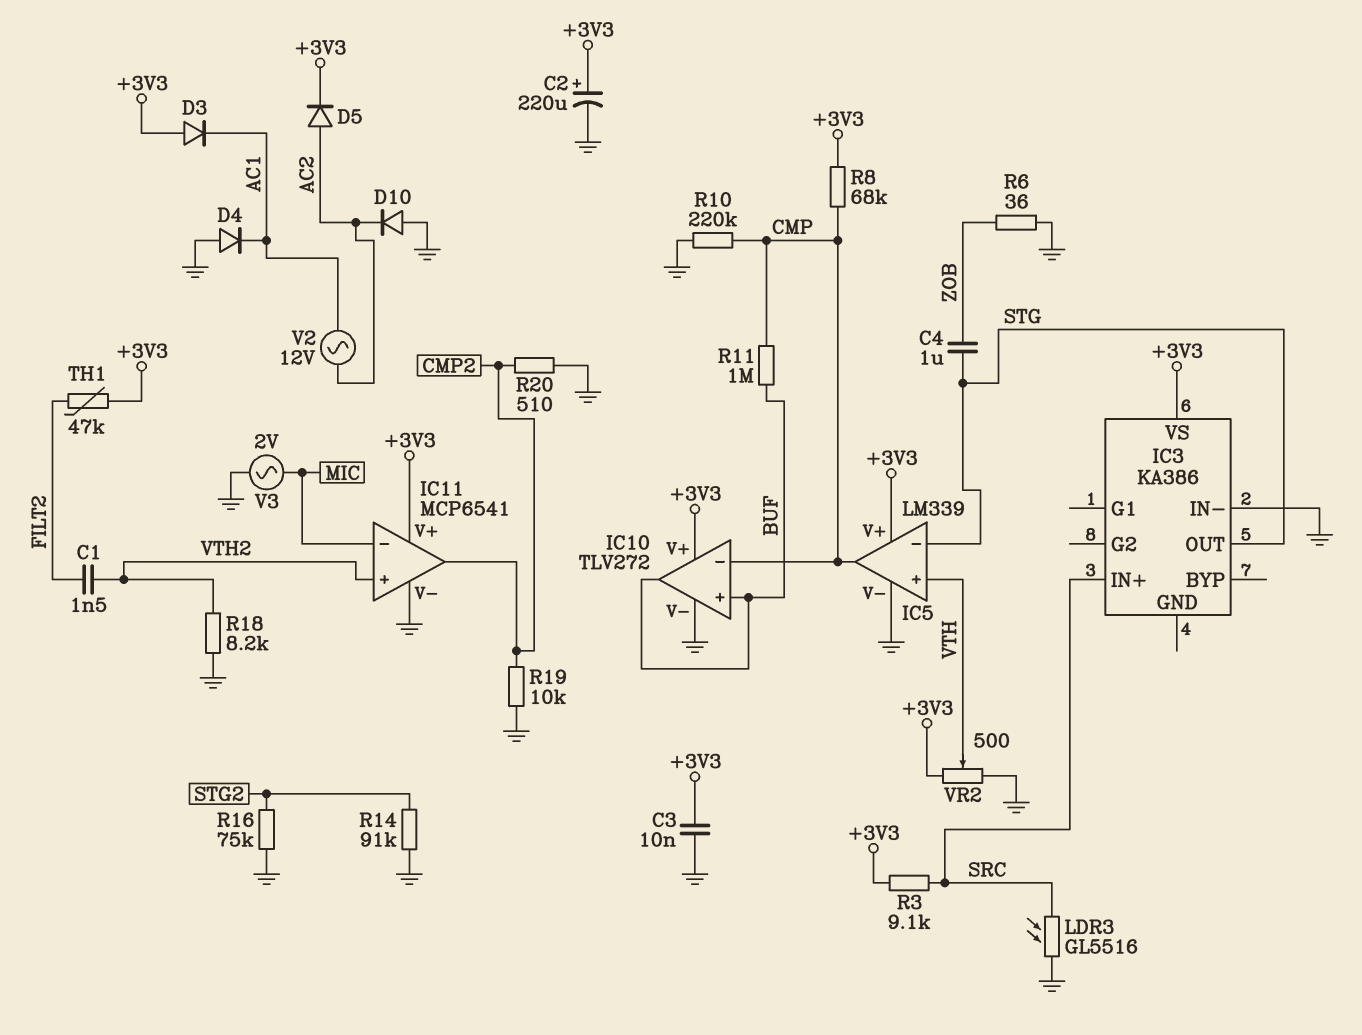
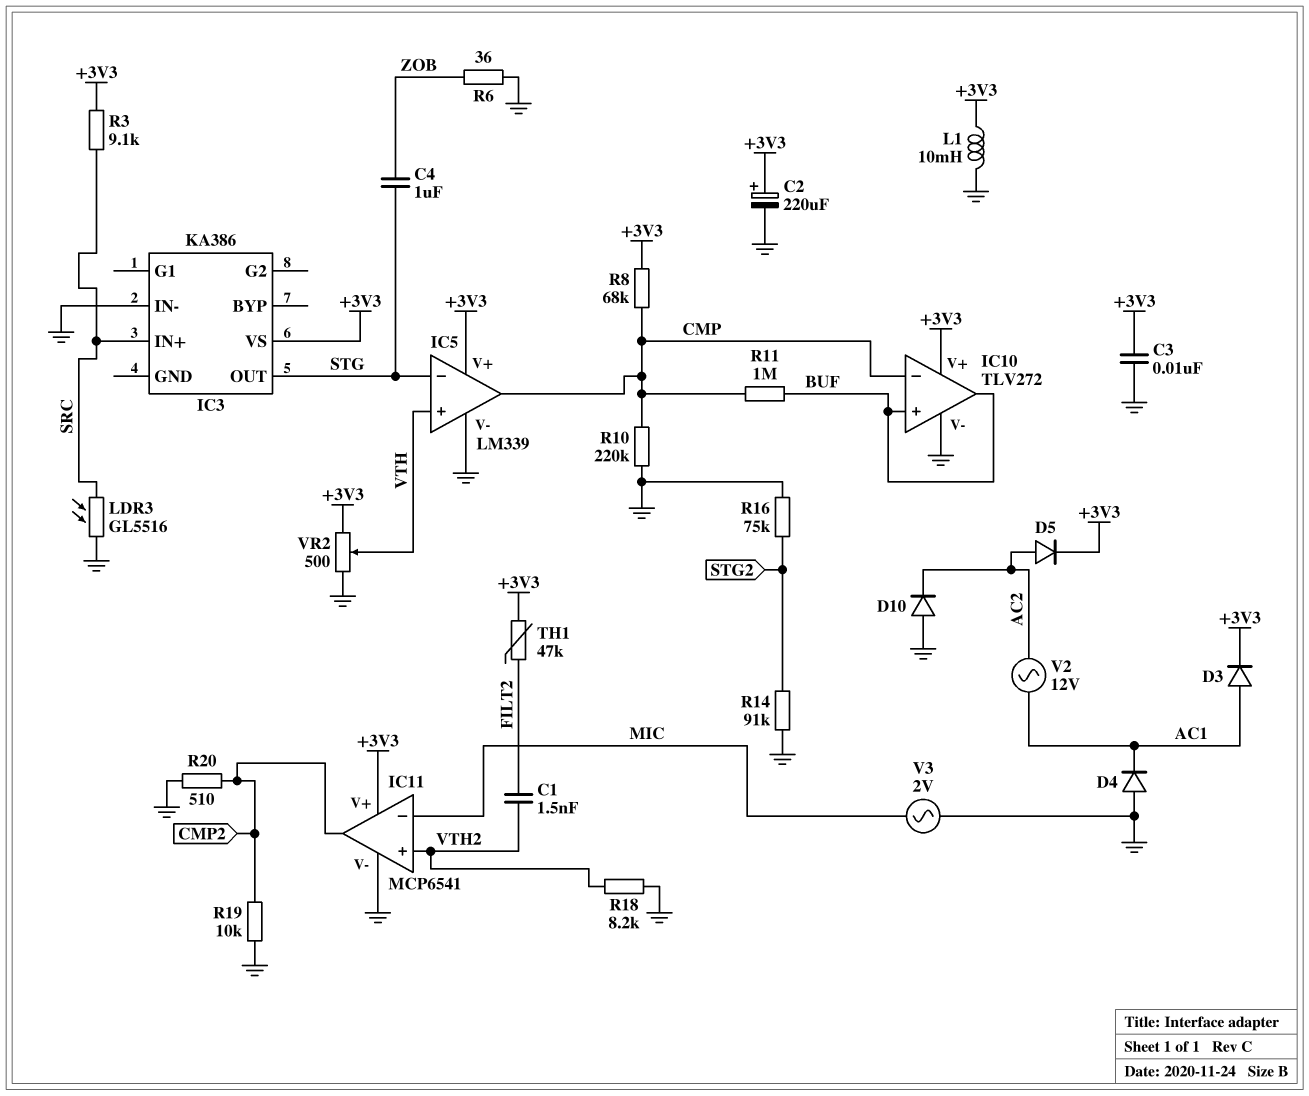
D3: diode (A +3V3, K AC1) -> diode (A AC1, K +3V3)
L1: none -> 10mH (+3V3, GND)

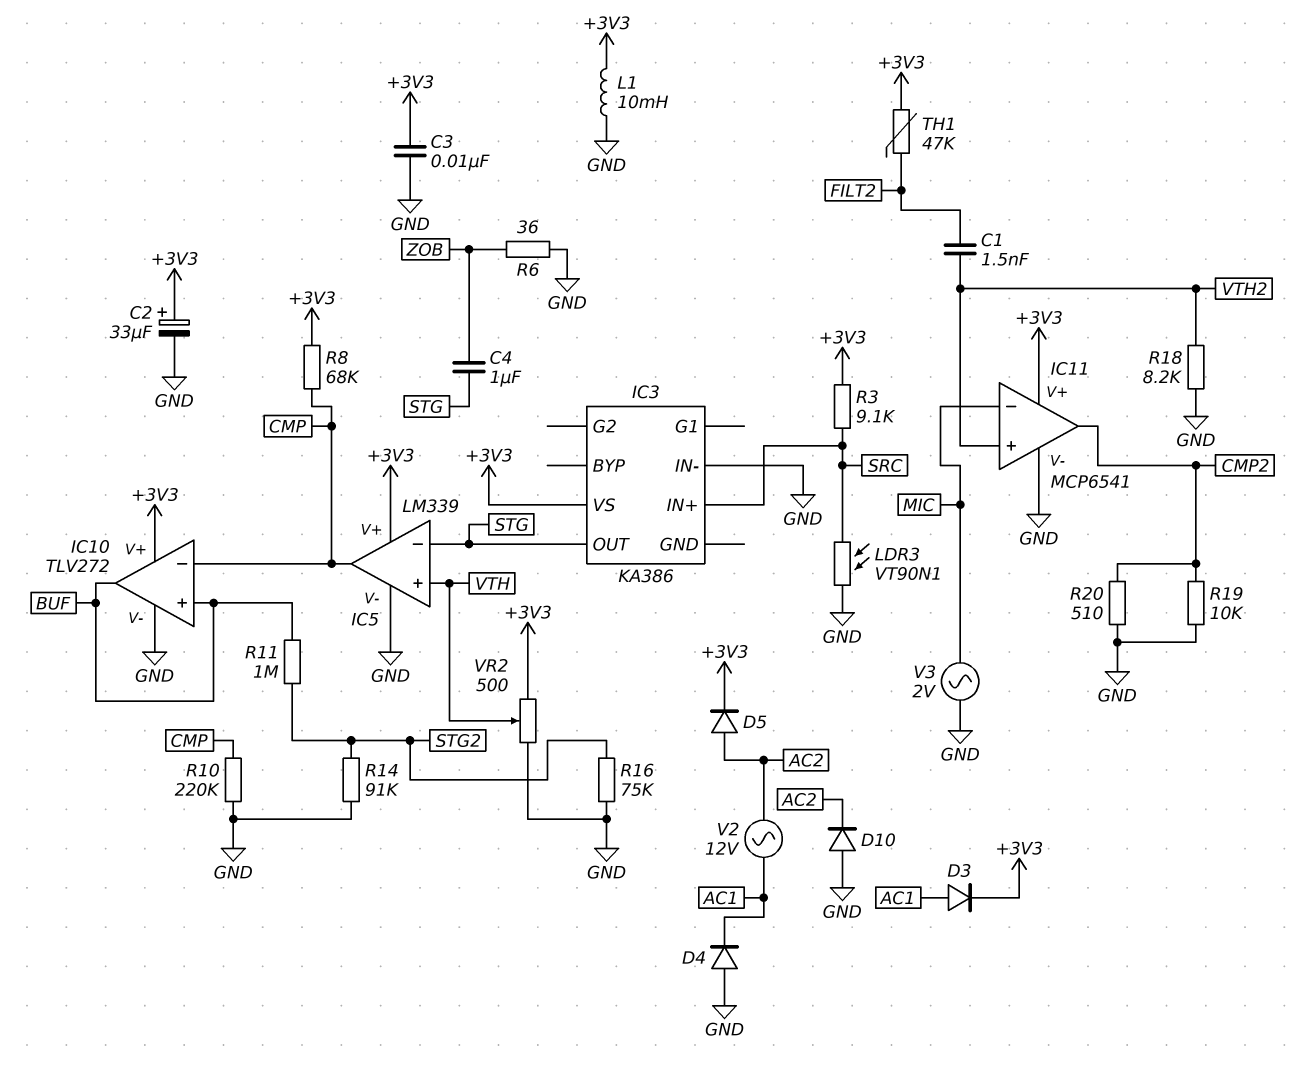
C2: 220uF (plus +3V3, minus GND) -> 33uF (plus +3V3, minus GND)
LDR3: GL5516 (GND, SRC) -> VT90N1 (GND, SRC)
R11: 1M (BUF, CMP) -> 1M (BUF, STG2)

